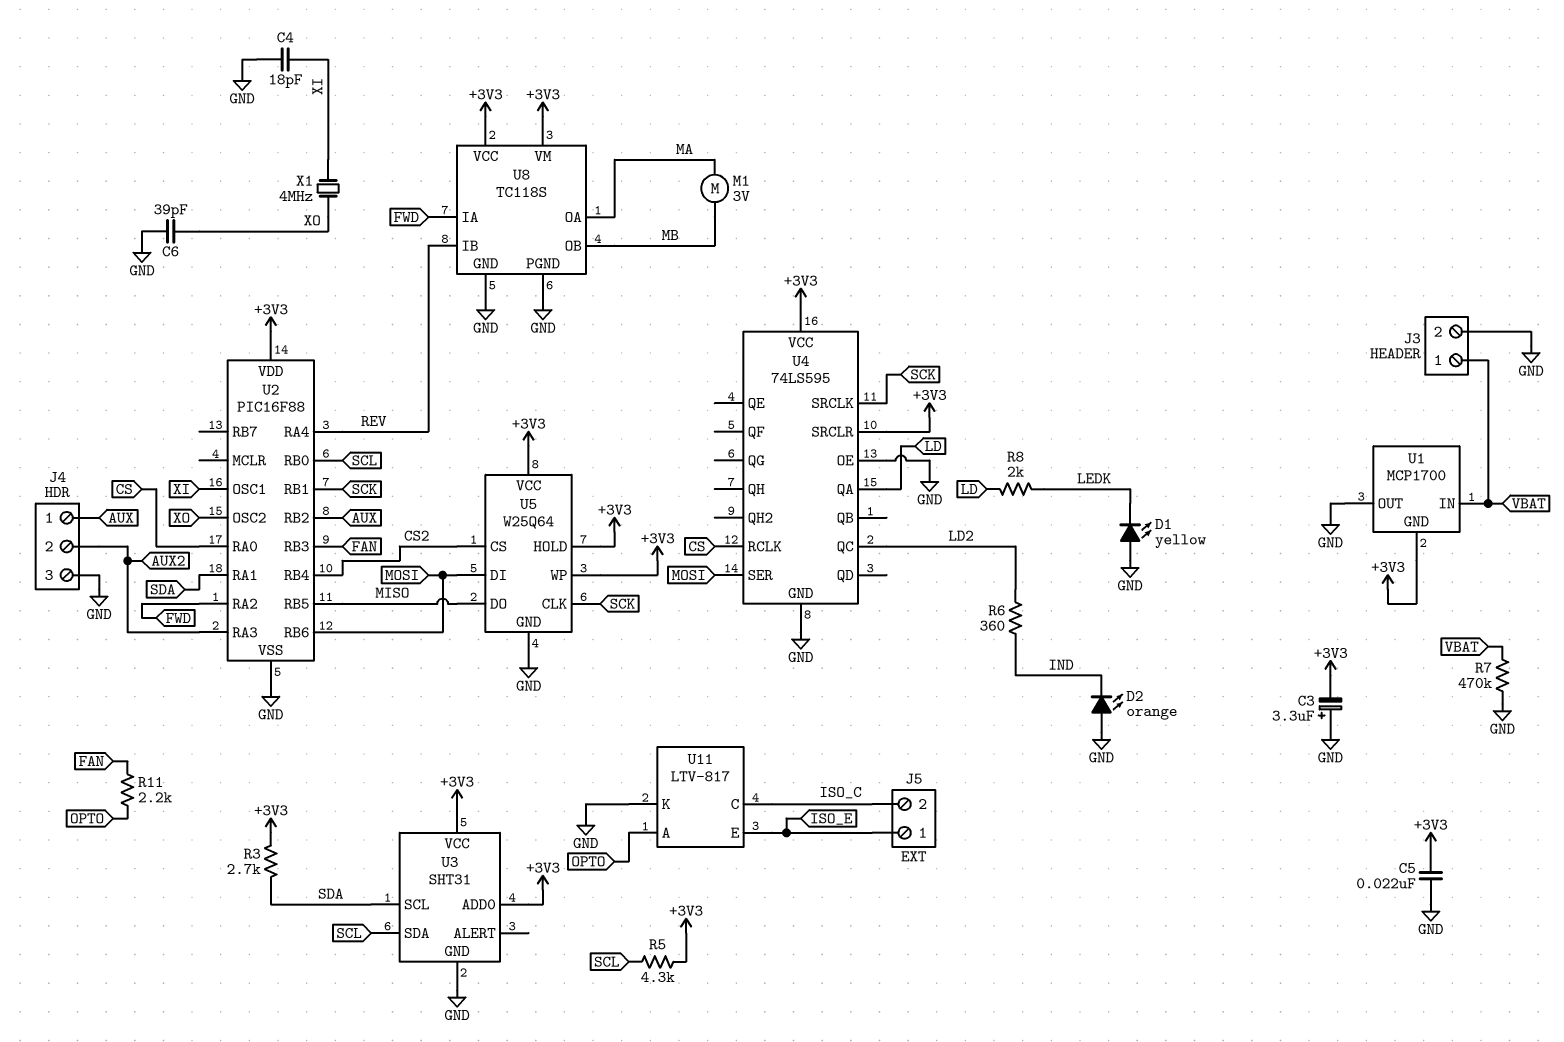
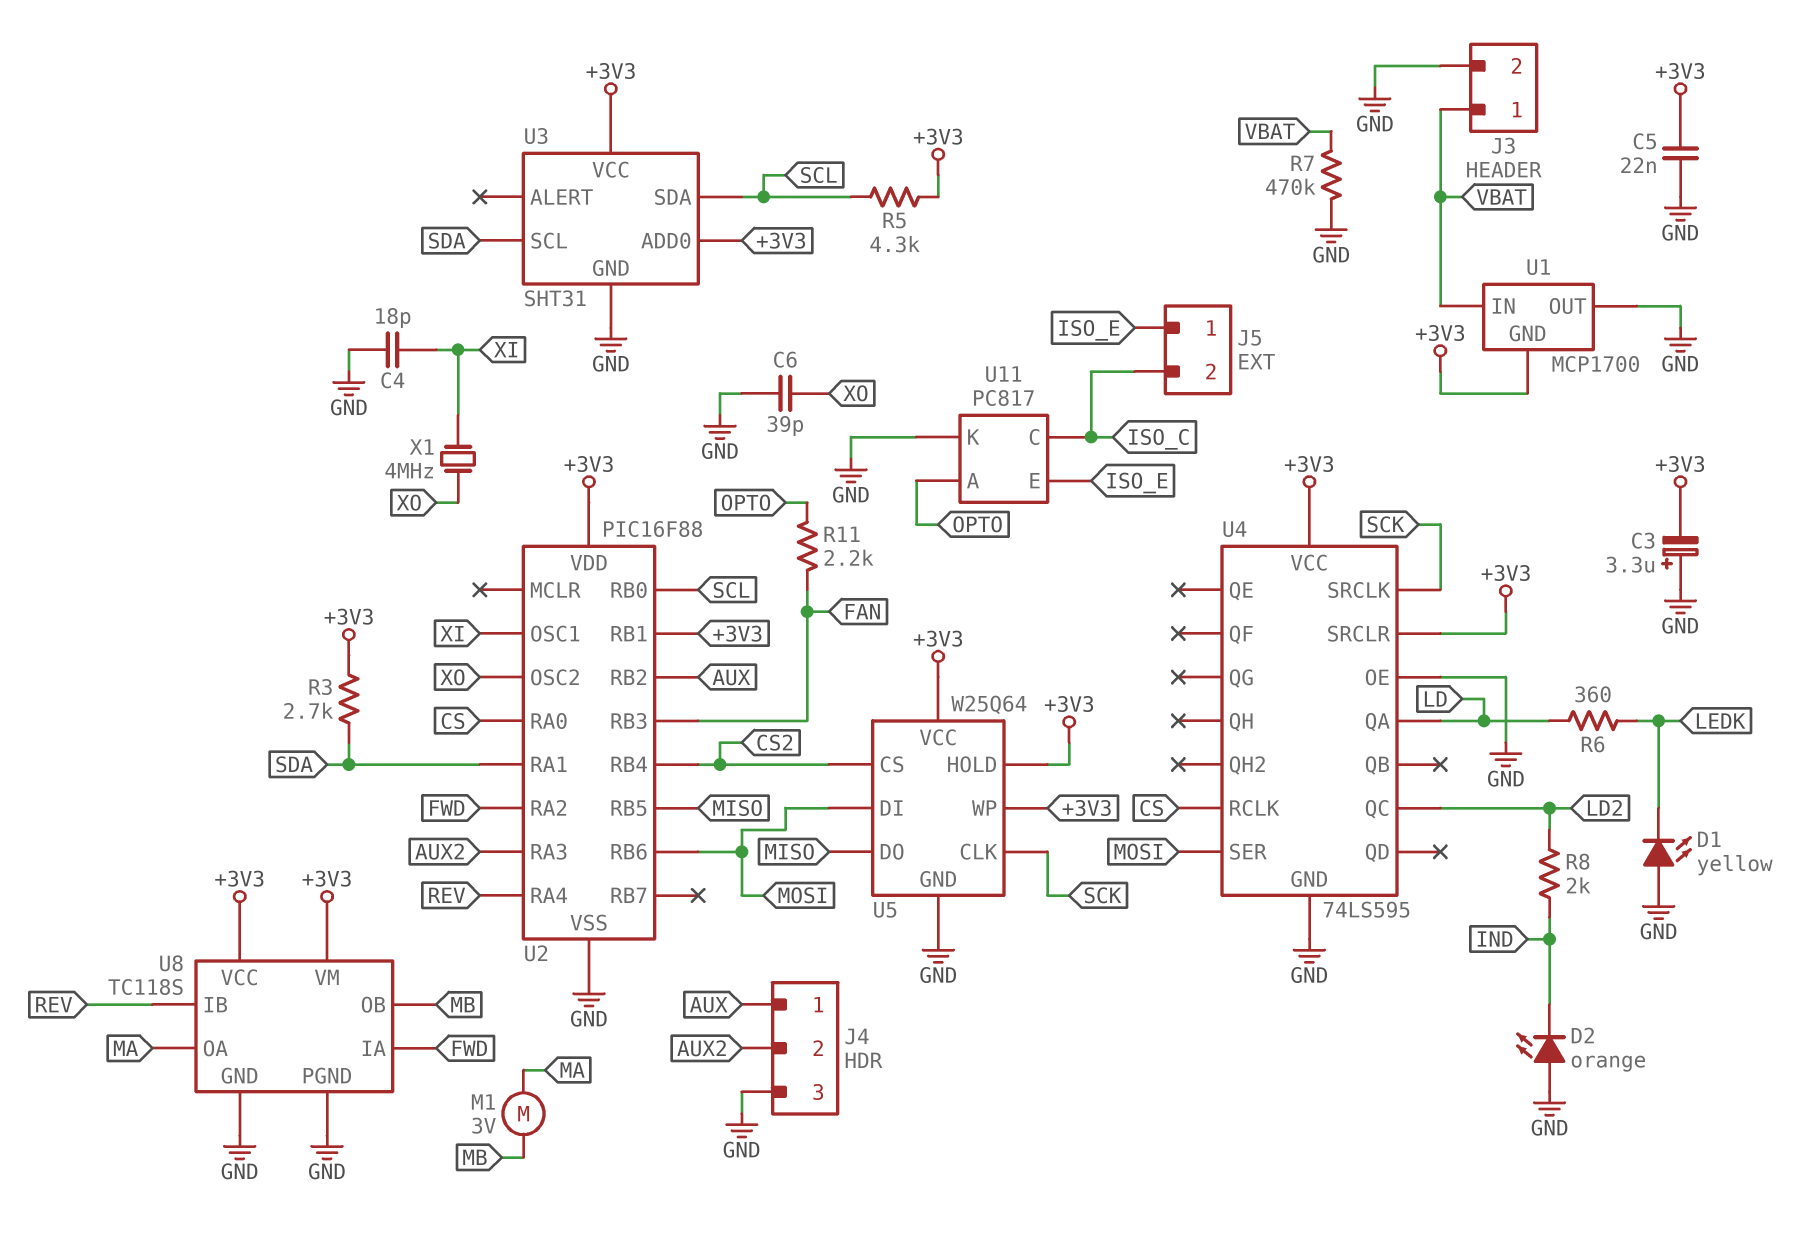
R6: 360 (IND, LD2) -> 360 (LD, LEDK)
R8: 2k (LD, LEDK) -> 2k (IND, LD2)
U2 pin RB1: SCK -> +3V3
U11: LTV-817 -> PC817

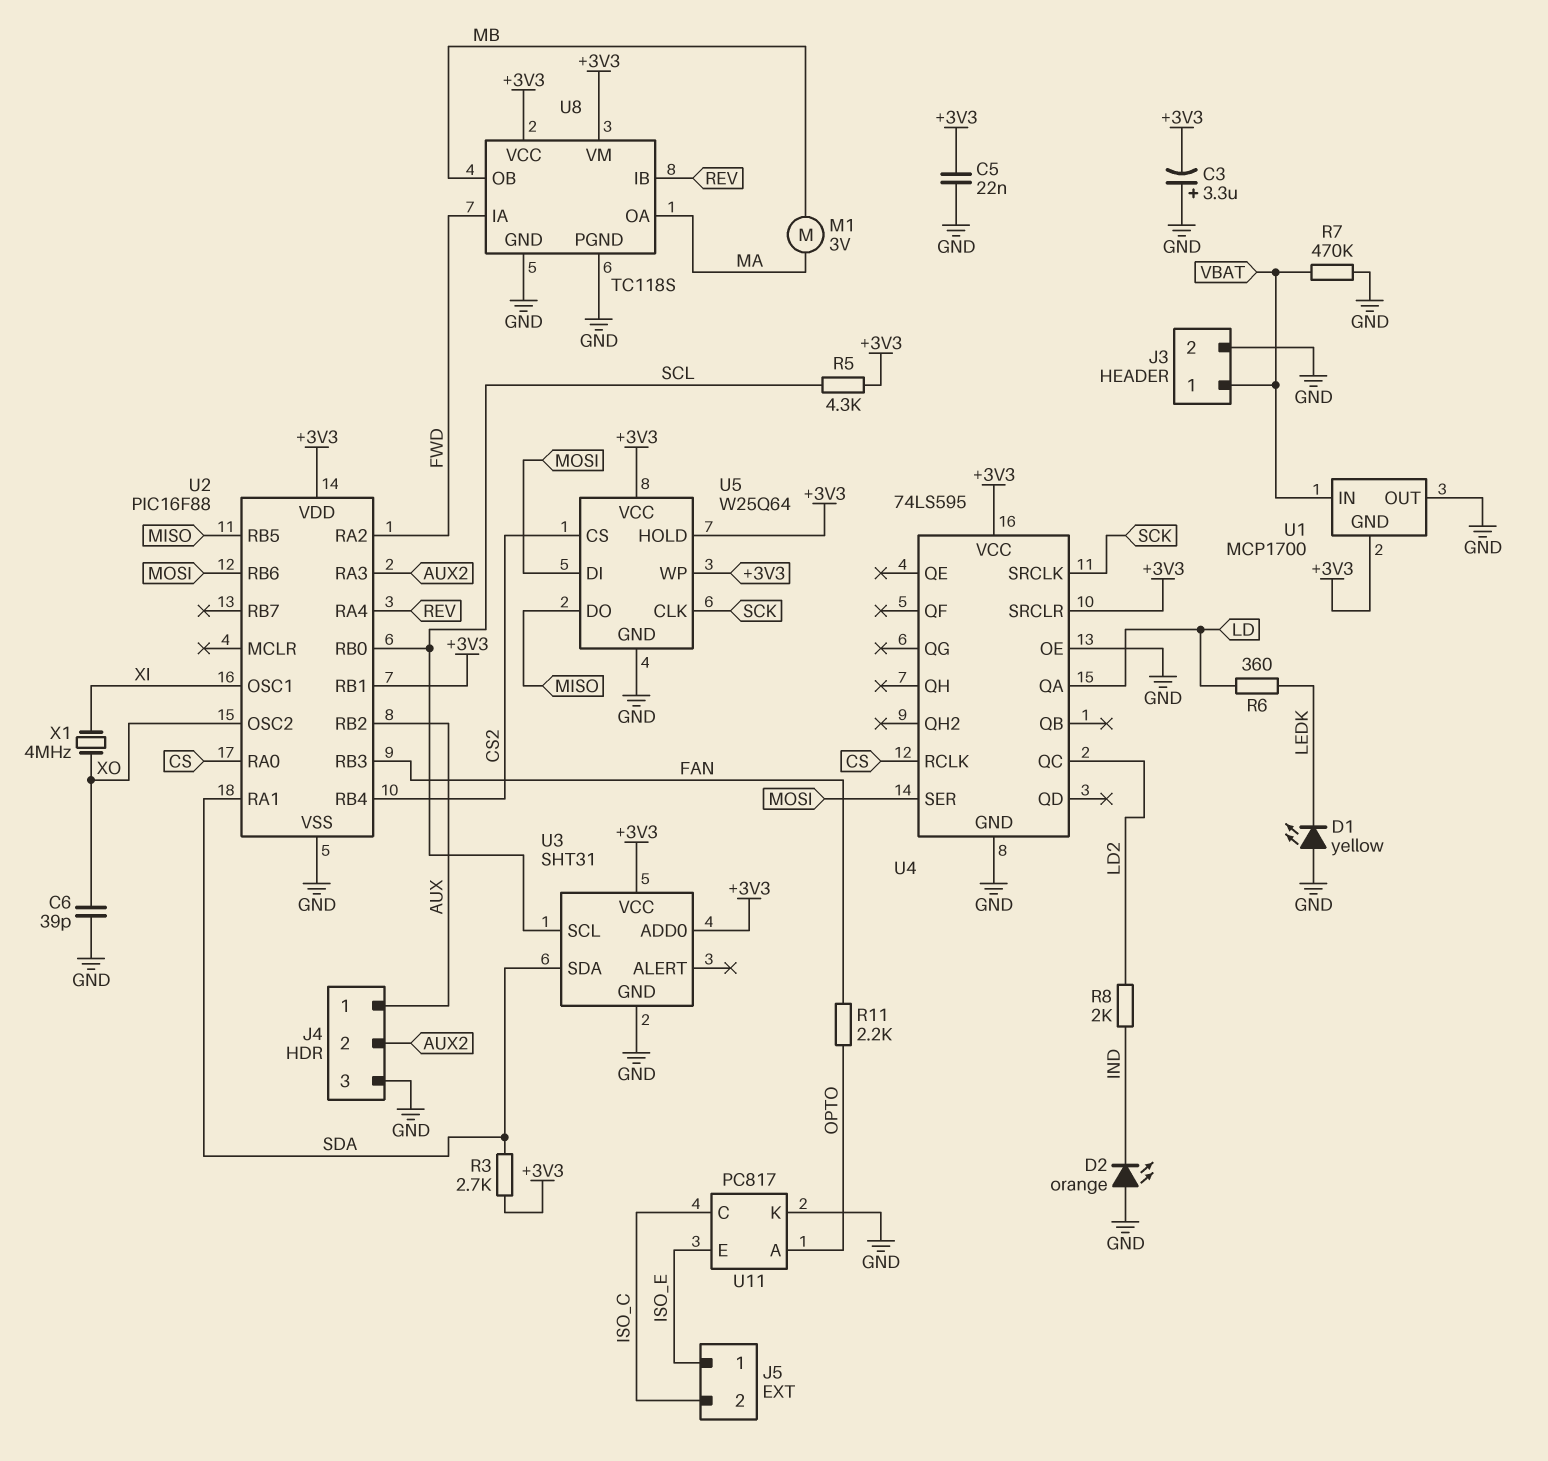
C4: 18pF (GND, XI) -> none
U3 pin SCL: SDA -> SCL
U3 pin SDA: SCL -> SDA

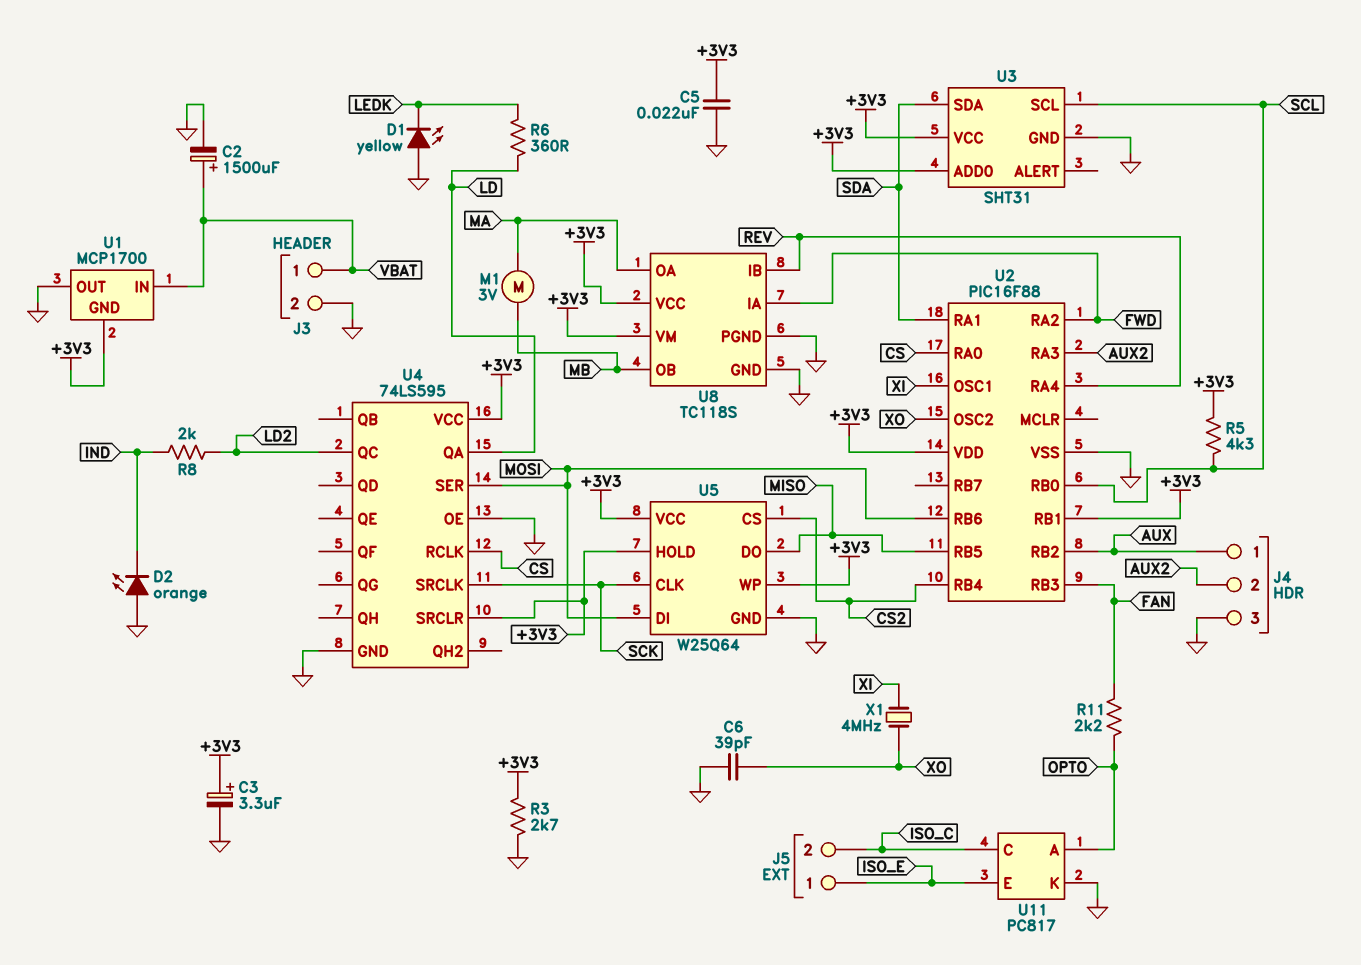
C2: none -> 1500uF (plus VBAT, minus GND)
C3: 3.3uF (plus GND, minus +3V3) -> 3.3uF (plus +3V3, minus GND)
R3: 2.7k (+3V3, SDA) -> 2.7k (+3V3, GND)
R7: 470k (GND, VBAT) -> none

